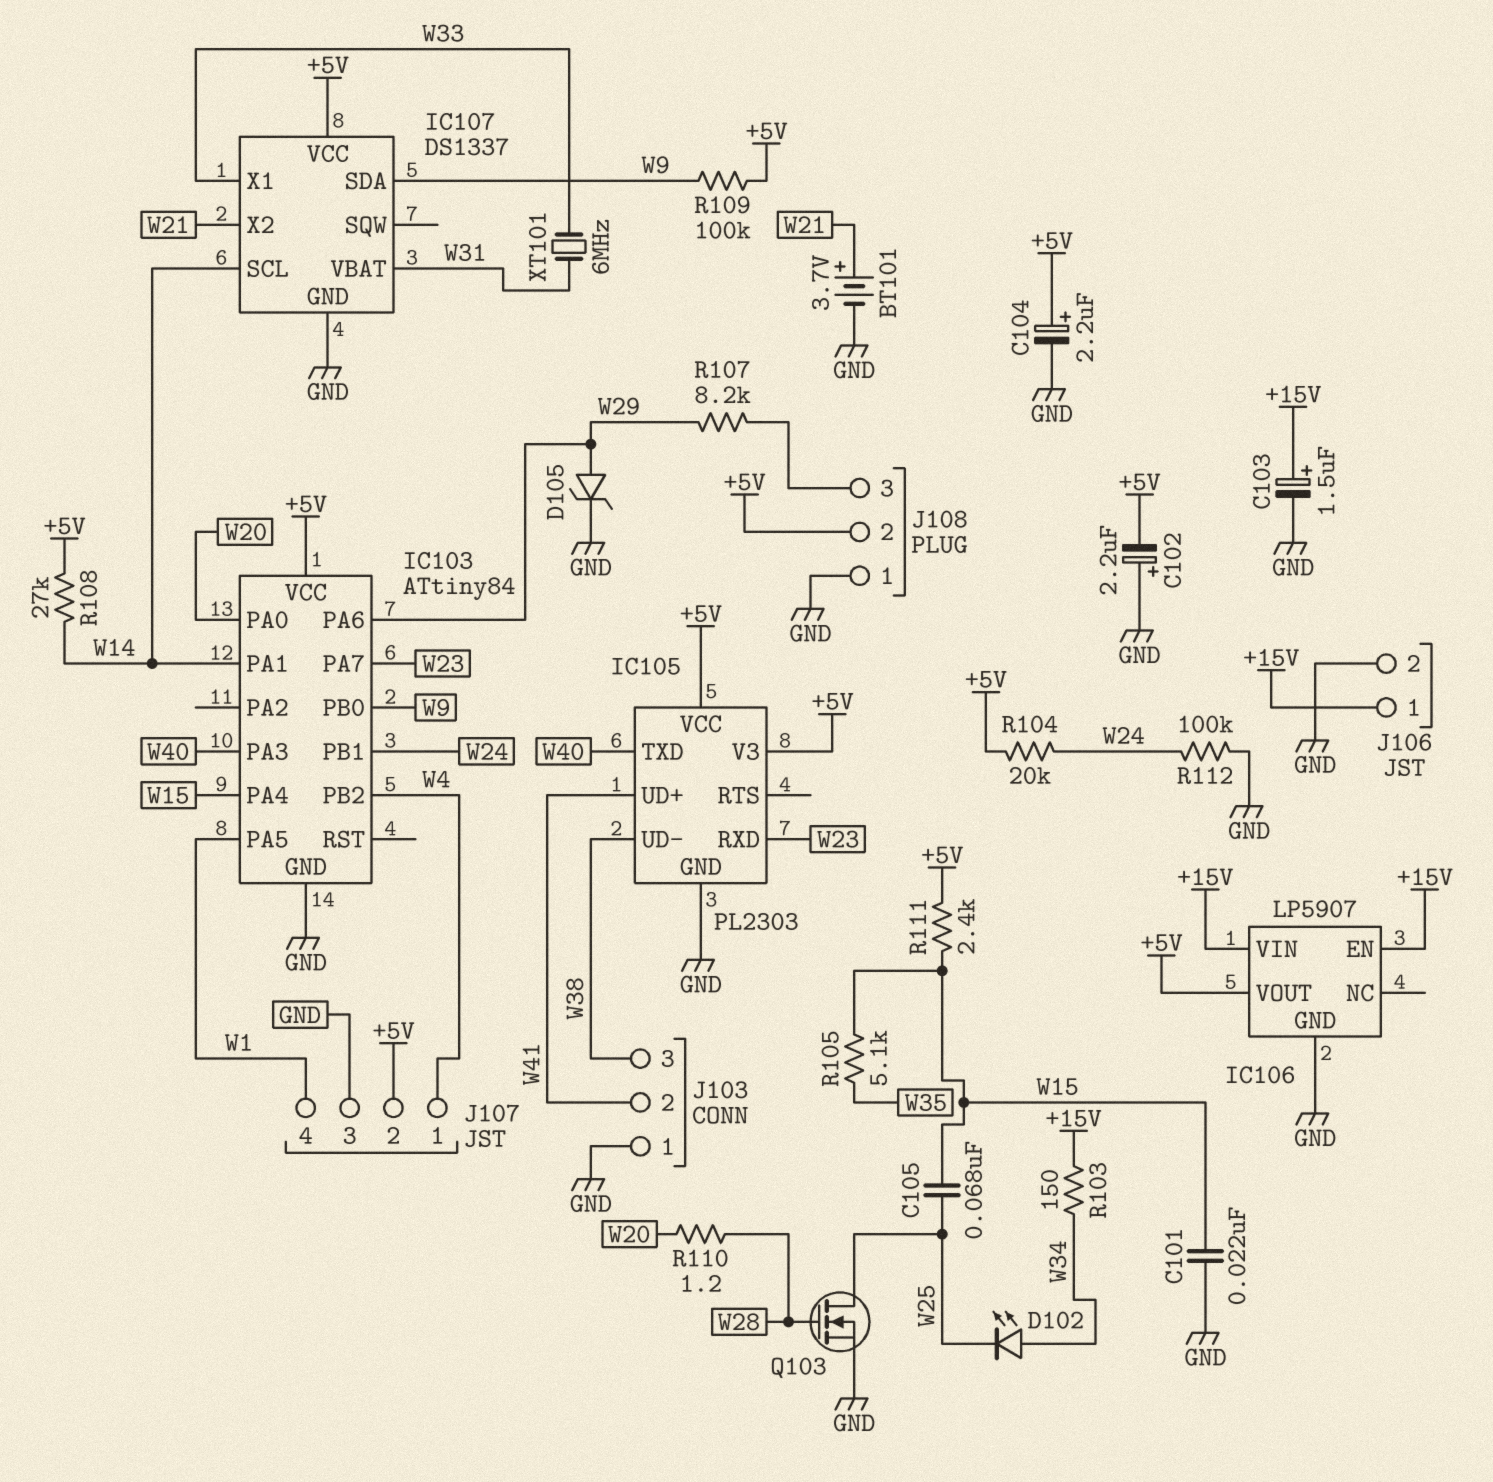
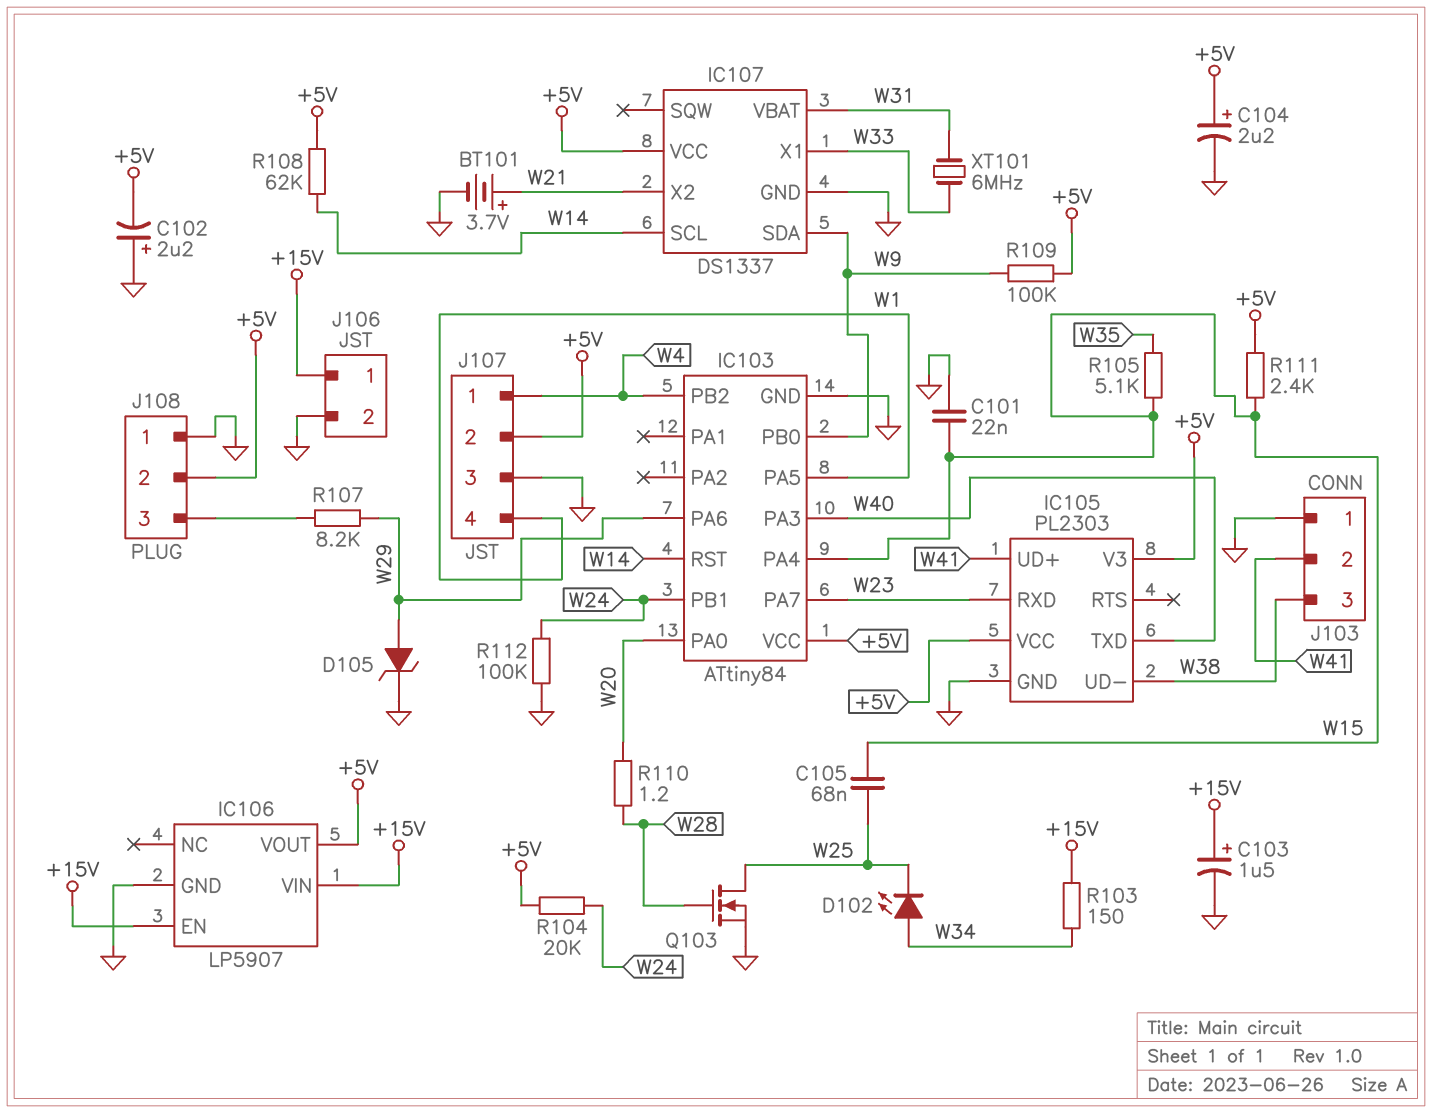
IC103 pin PA1: W14 -> none
IC103 pin RST: none -> W14
R108: 27k (+5V, W14) -> 62k (+5V, W14)

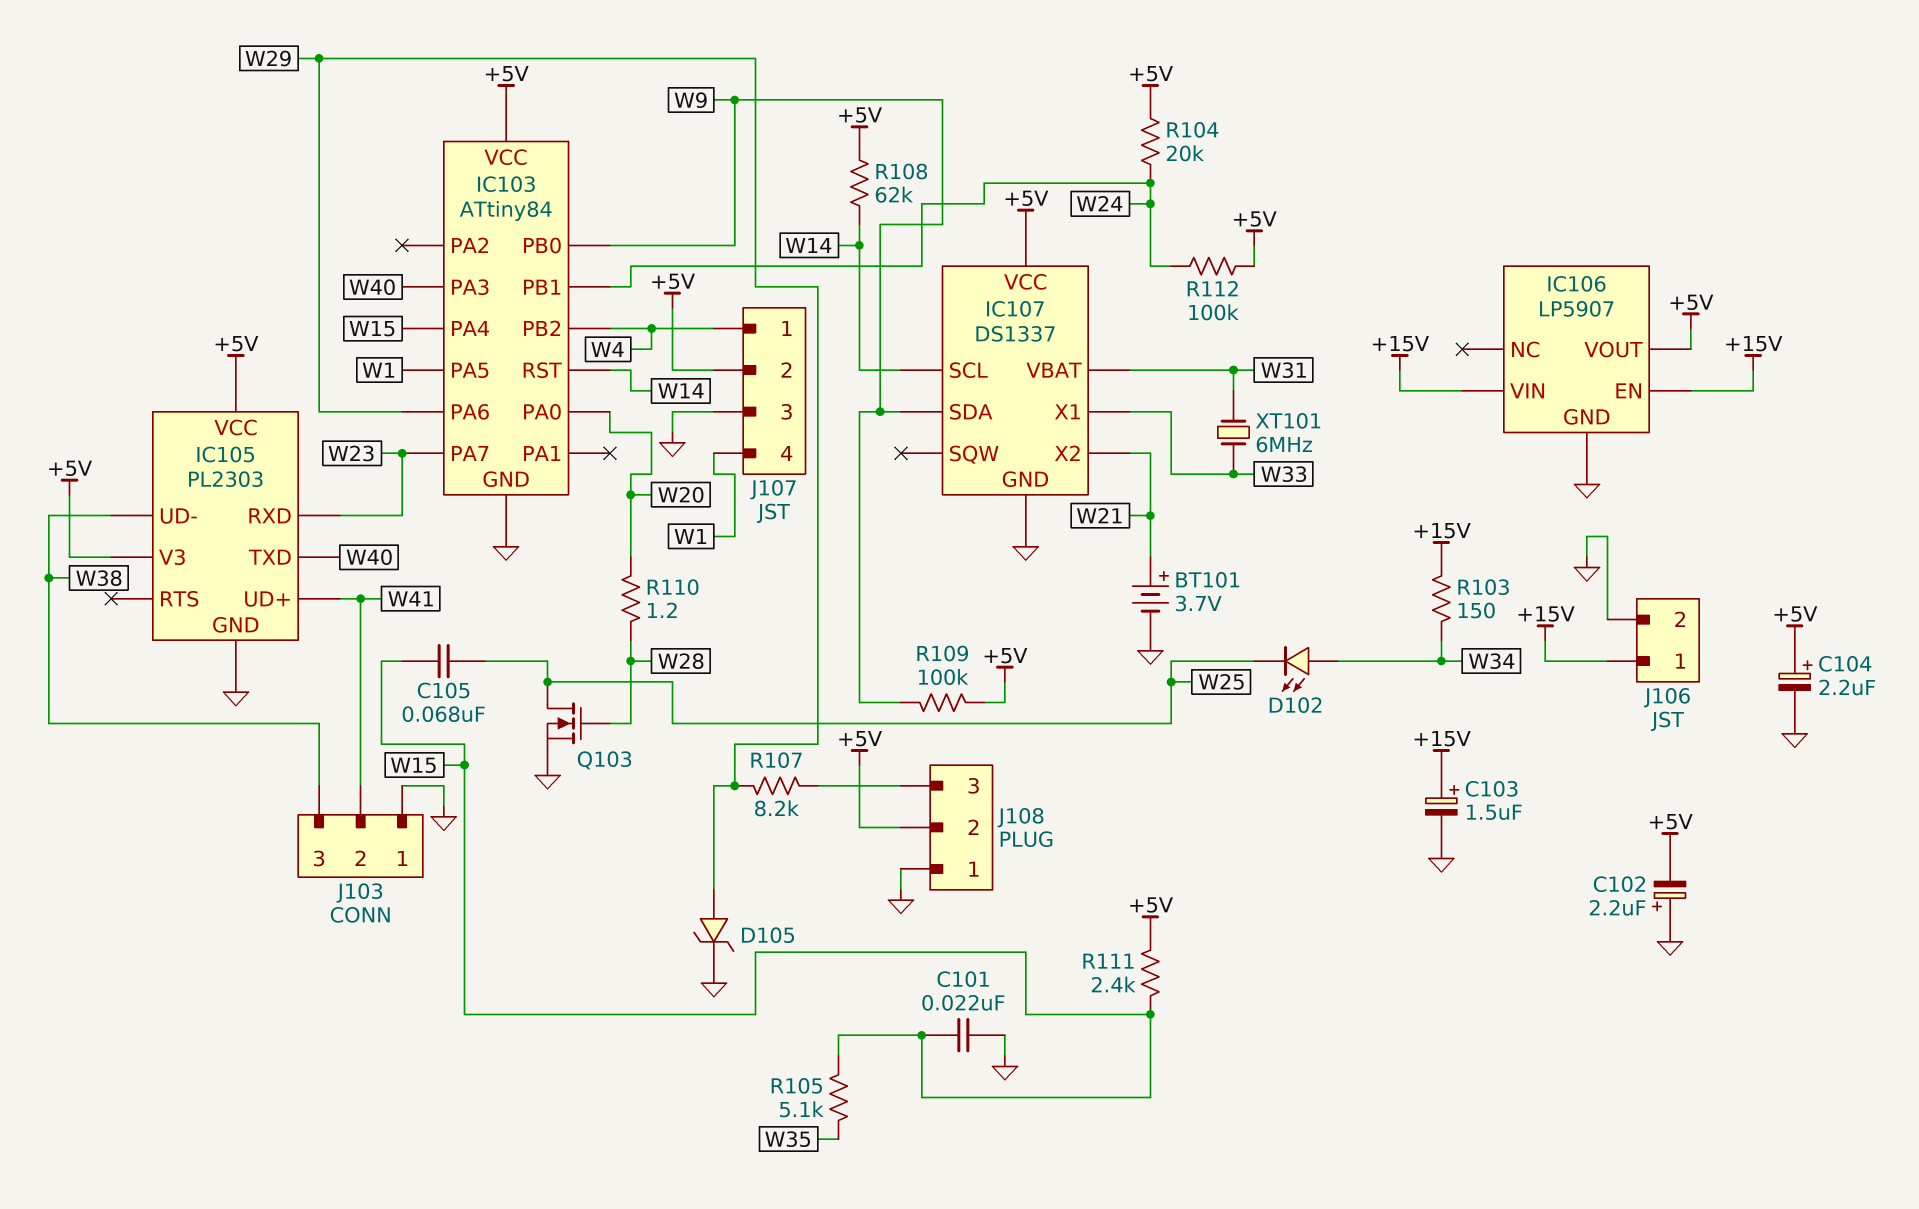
R112: 100k (GND, W24) -> 100k (+5V, W24)

